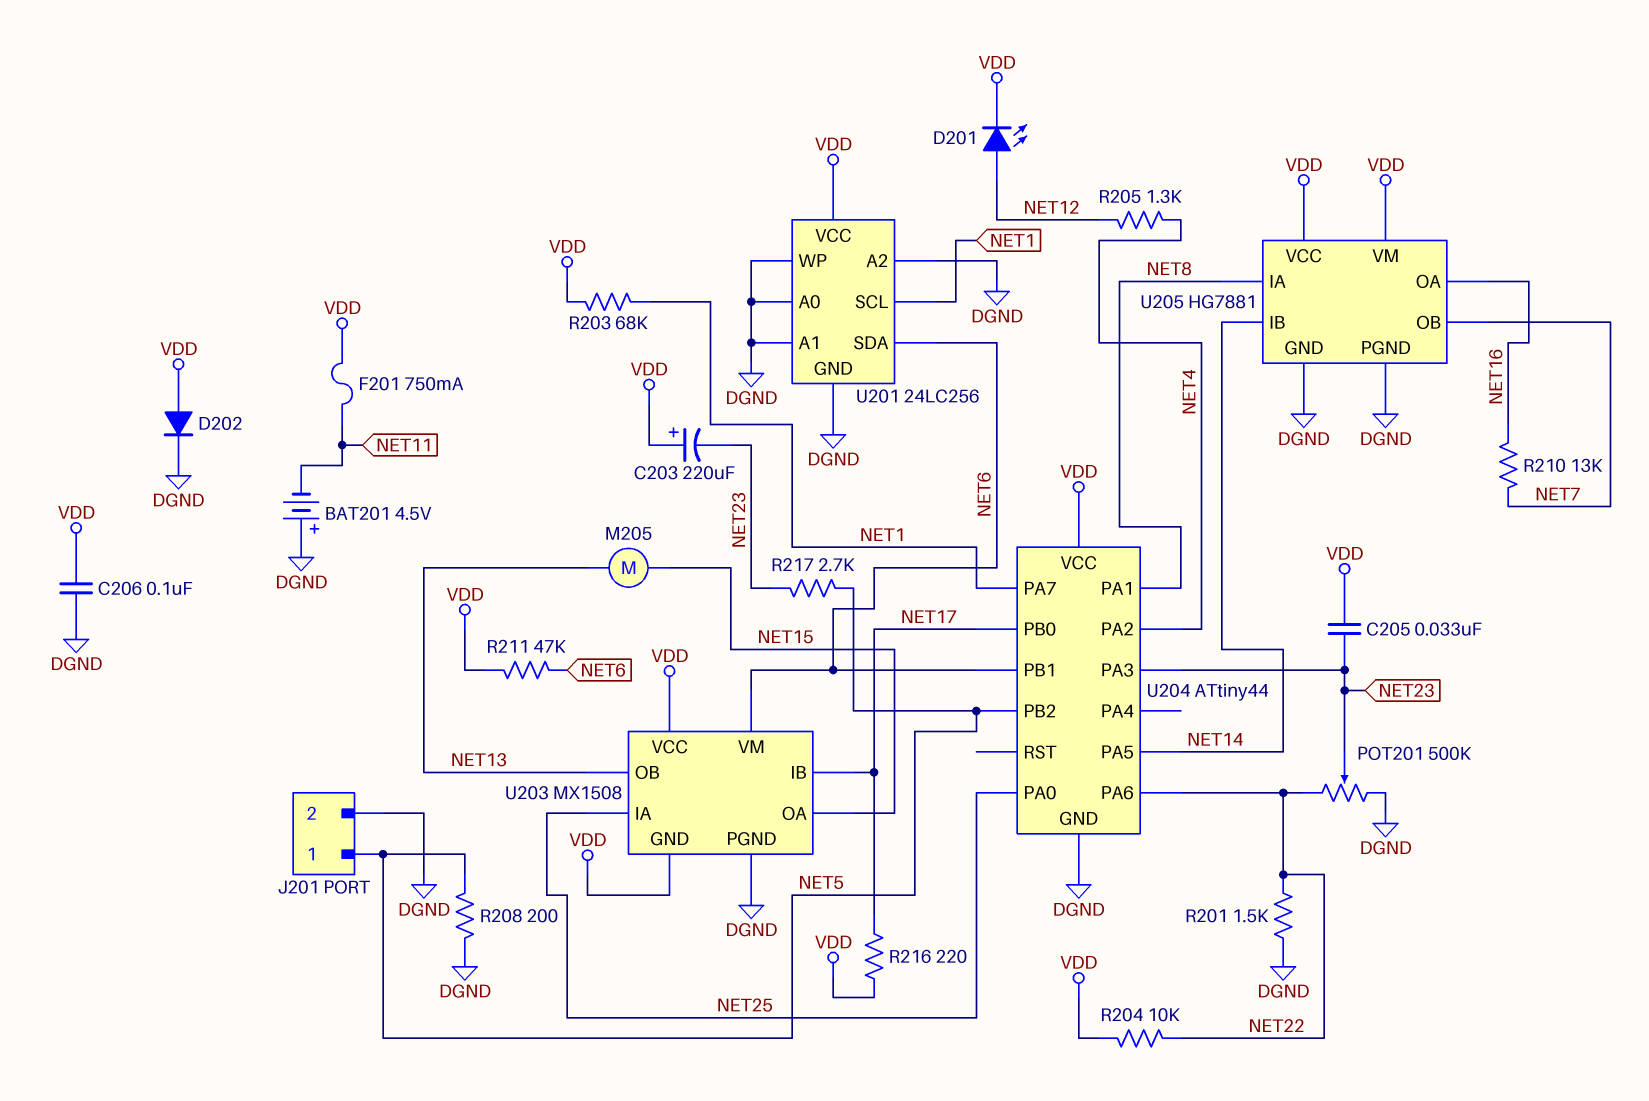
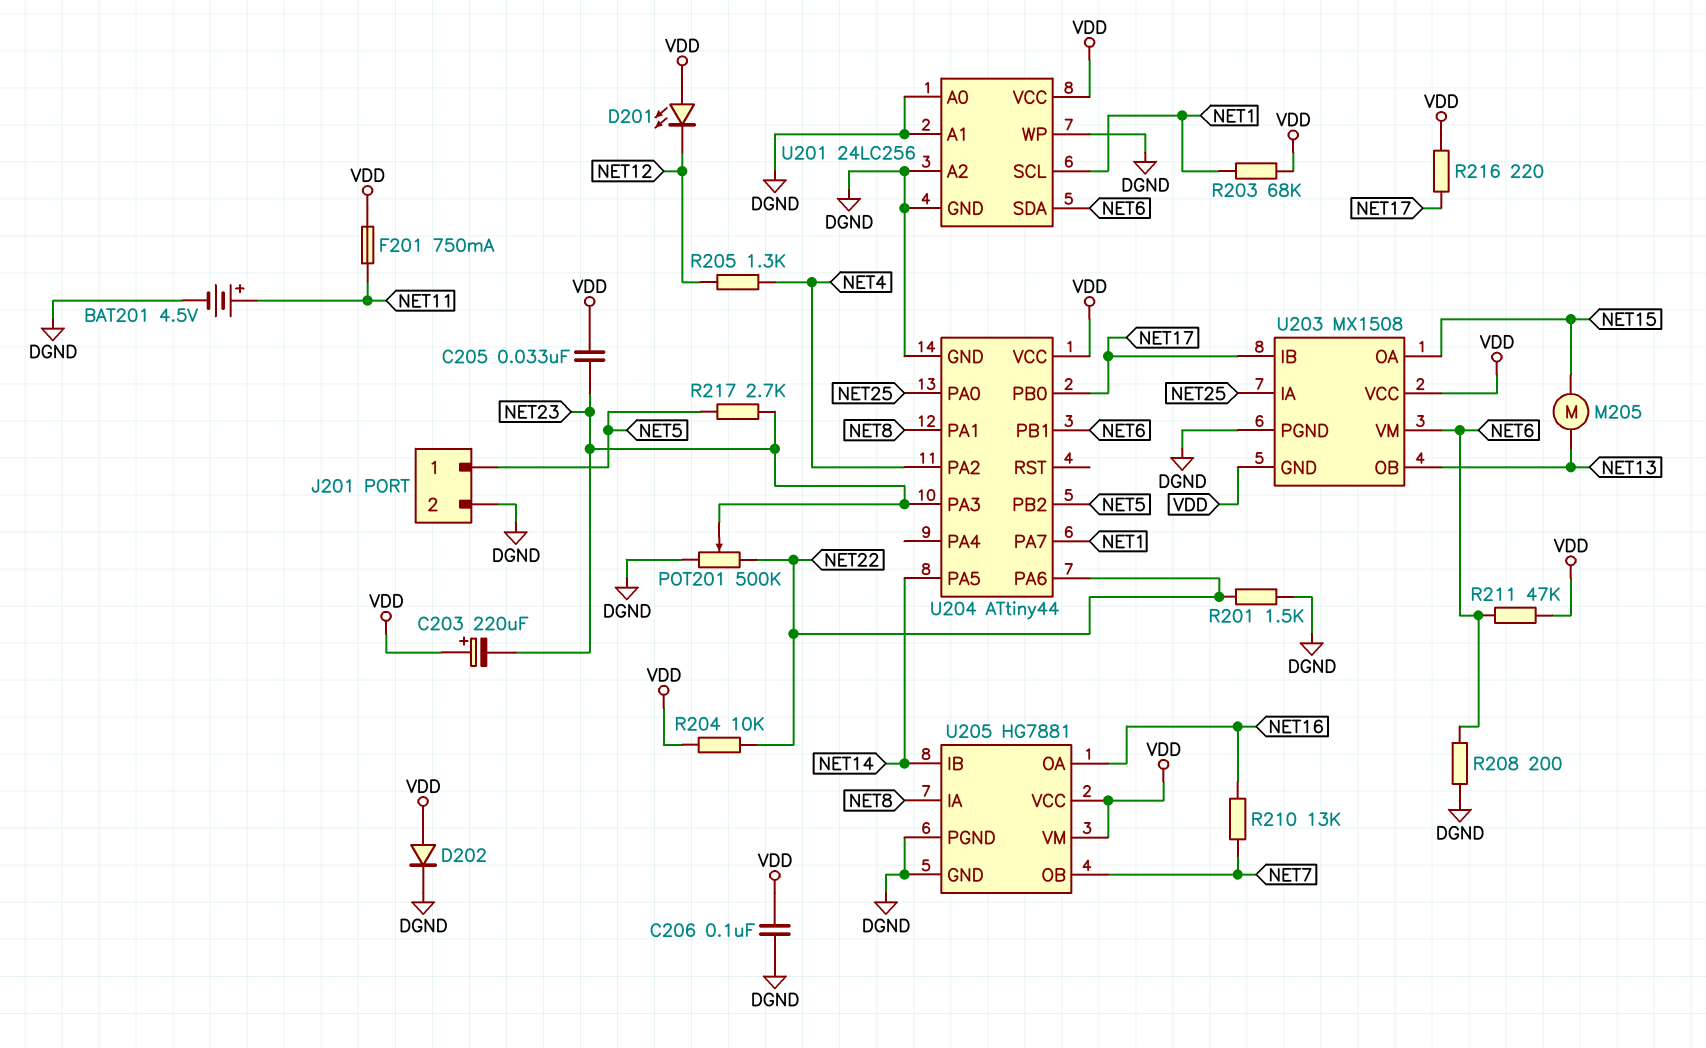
BAT201: 4.5V (plus DGND, minus NET11) -> 4.5V (plus NET11, minus DGND)
D201: LED (A NET12, K VDD) -> LED (A VDD, K NET12)
R208: 200 (DGND, NET5) -> 200 (DGND, NET6)

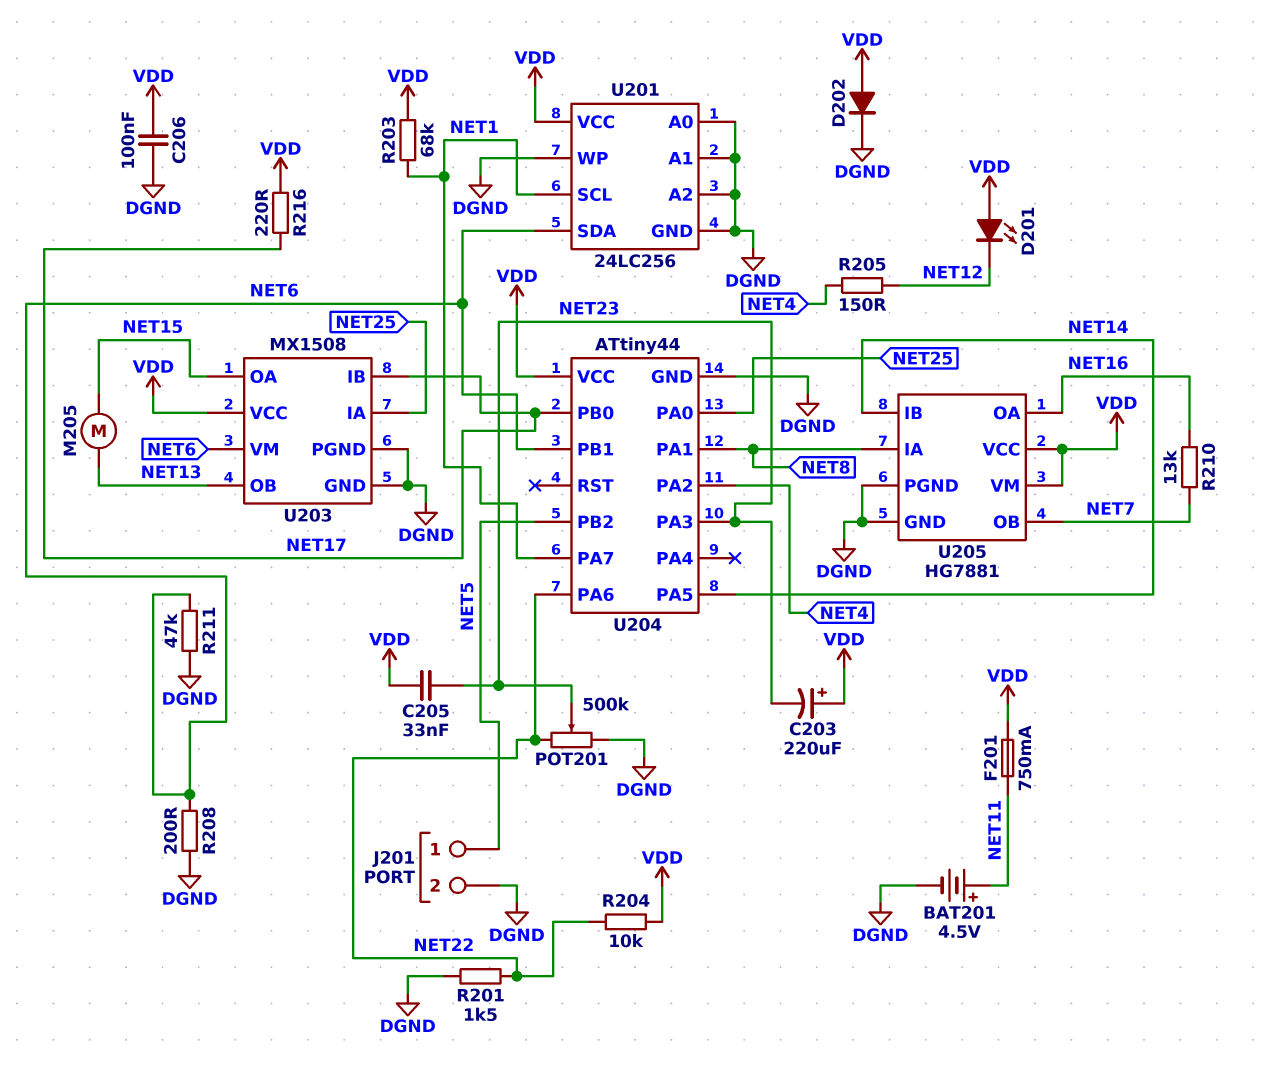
R205: 1.3k (NET4, NET12) -> 150 (NET4, NET12)
R211: 47k (NET6, VDD) -> 47k (DGND, NET6)
R217: 2.7k (NET5, NET23) -> none
U203 pin GND: VDD -> DGND

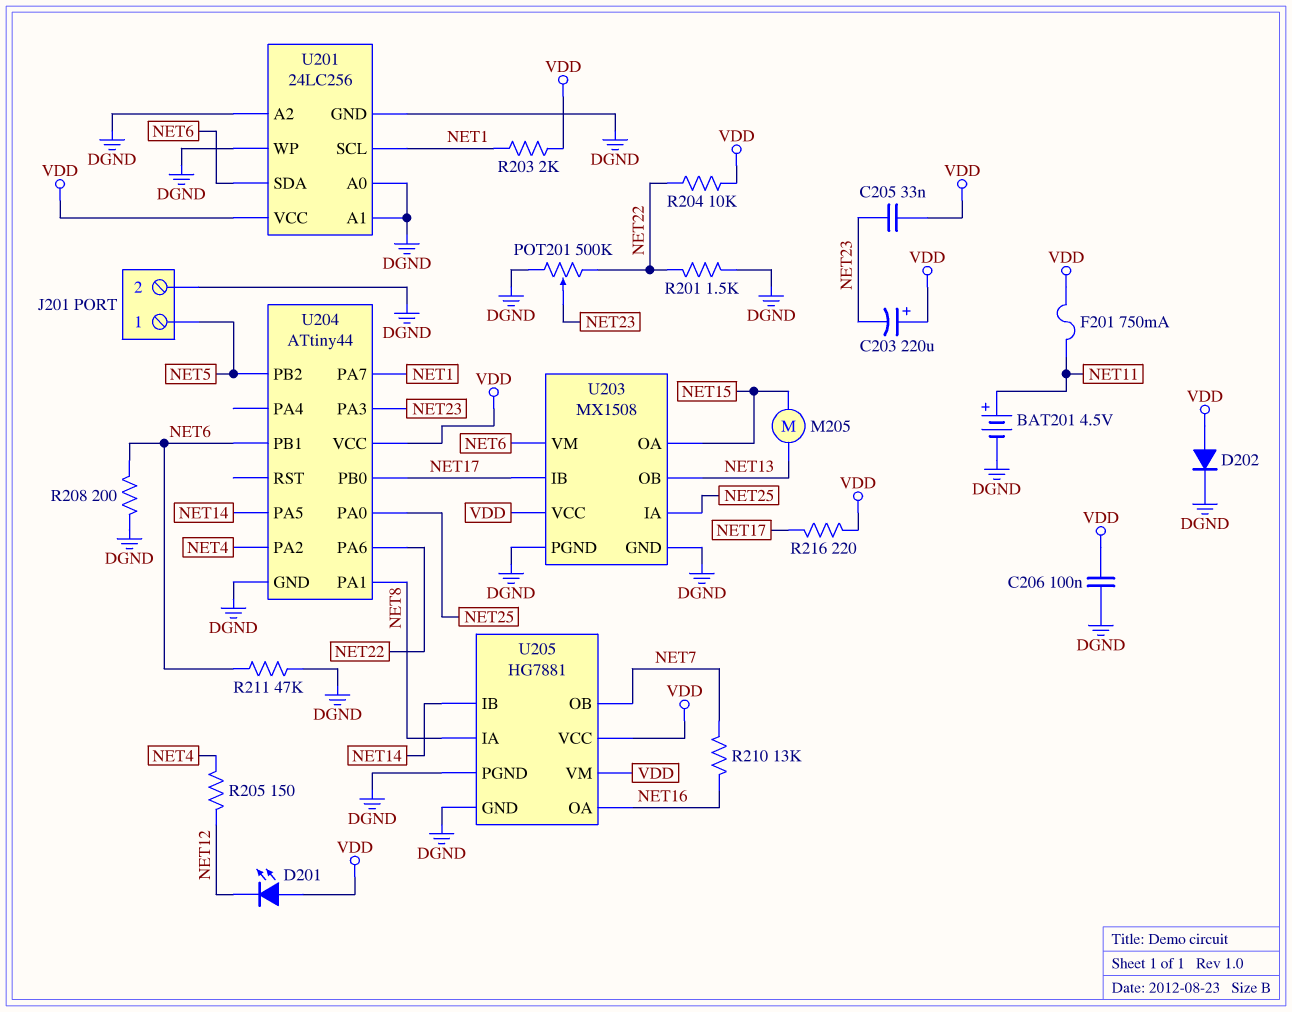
R203: 68k (NET1, VDD) -> 2k (NET1, VDD)

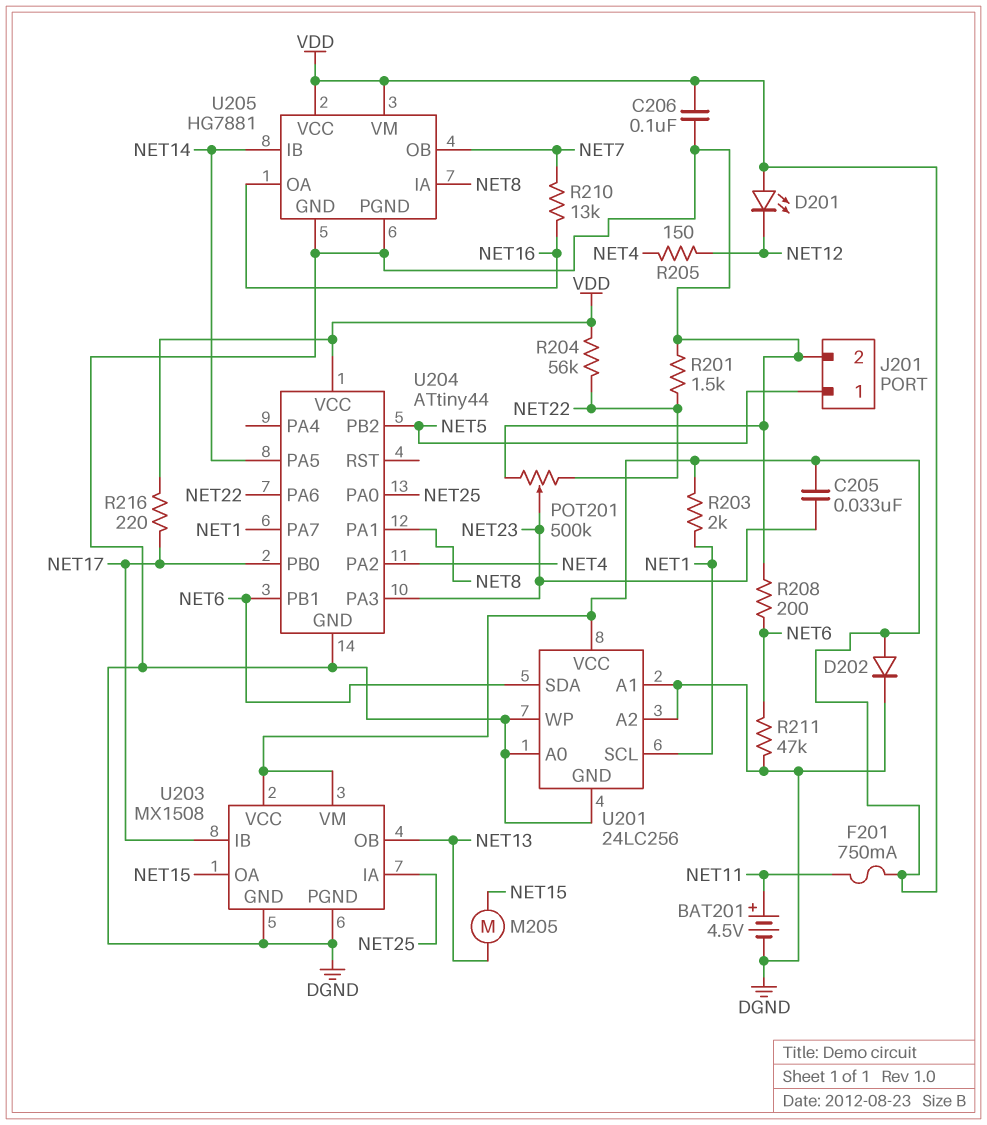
C203: 220uF (plus VDD, minus NET23) -> none
R204: 10k (NET22, VDD) -> 56k (NET22, VDD)
U203 pin VM: NET6 -> VDD

